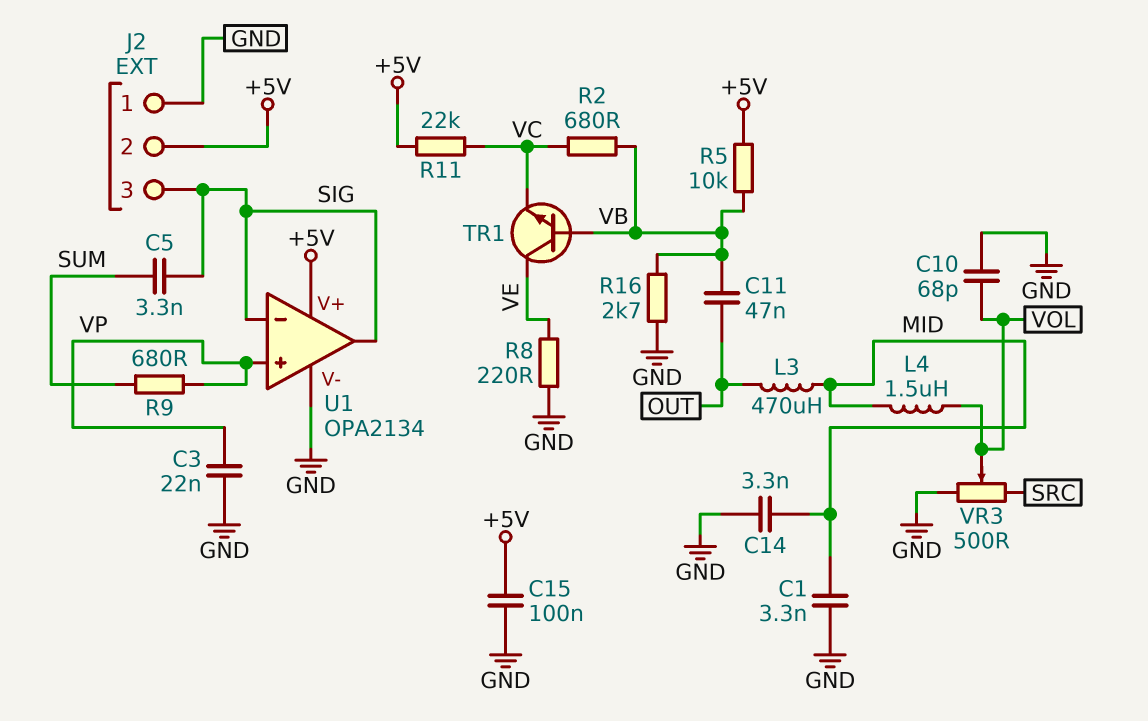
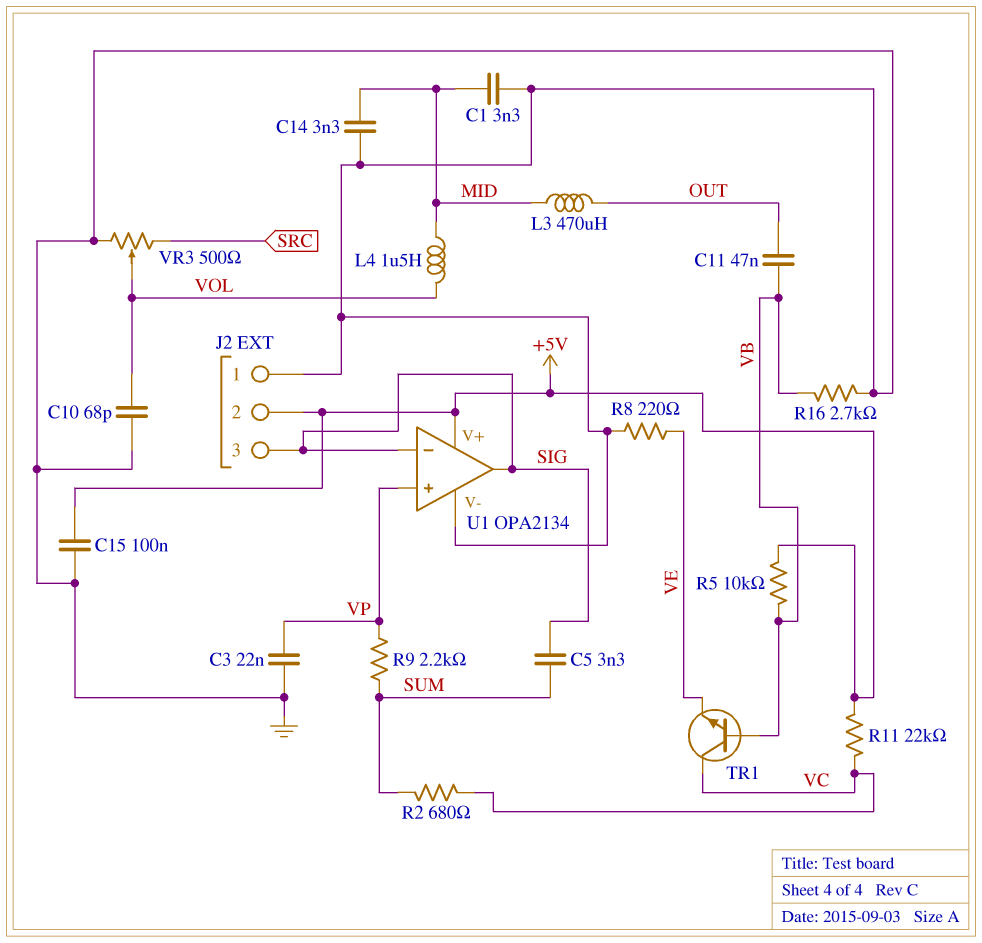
R2: 680 (VB, VC) -> 680 (SUM, VC)
R9: 680 (SUM, VP) -> 2.2k (SUM, VP)
TR1: NPN (B VB, C VE, E VC) -> NPN (B VB, C VC, E VE)

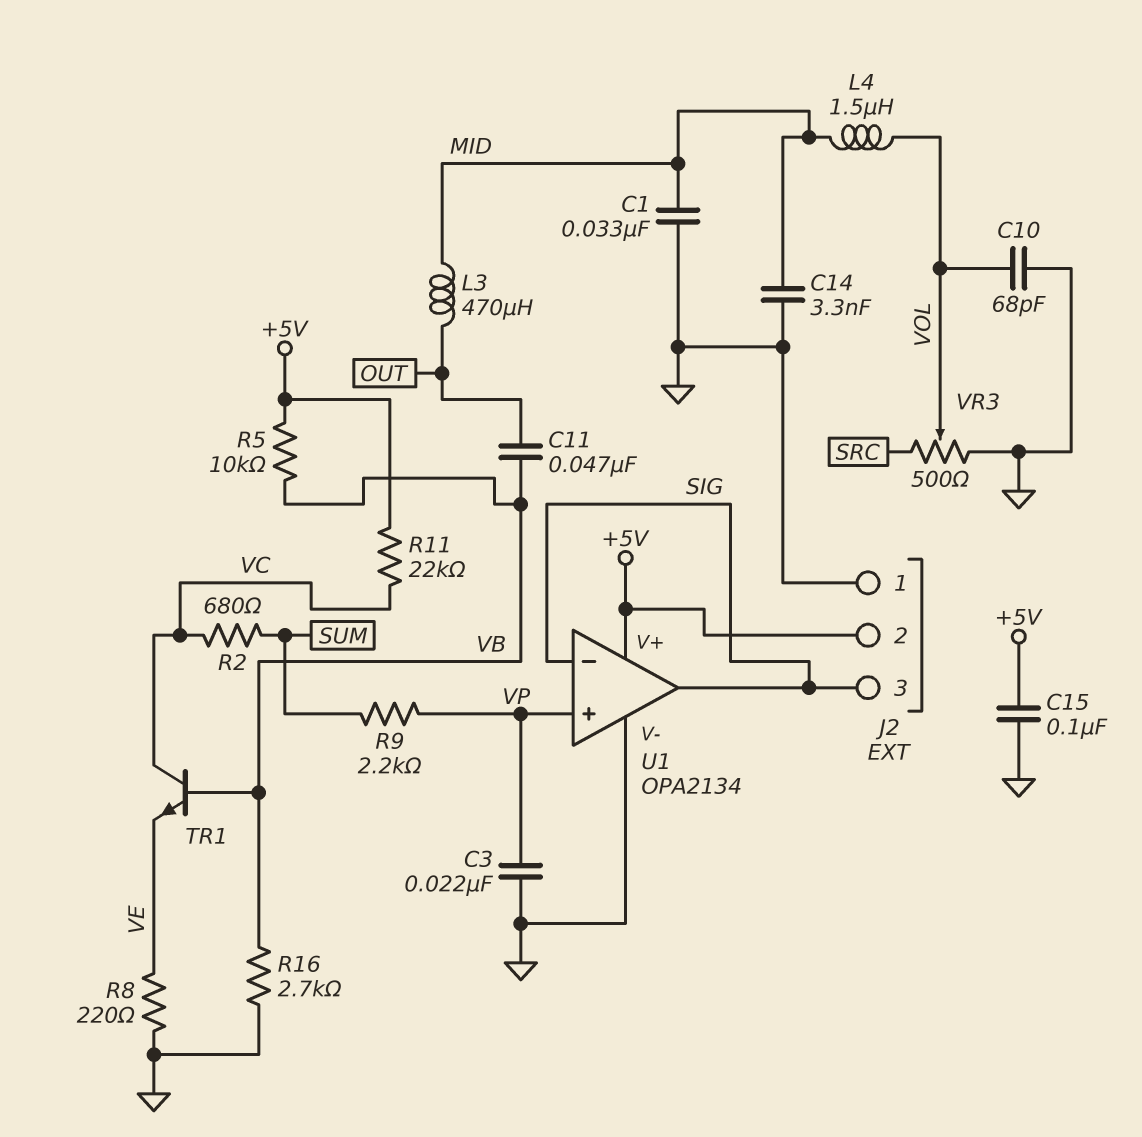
C1: 3.3nF (GND, MID) -> 33nF (GND, MID)
C5: 3.3nF (SIG, SUM) -> none

